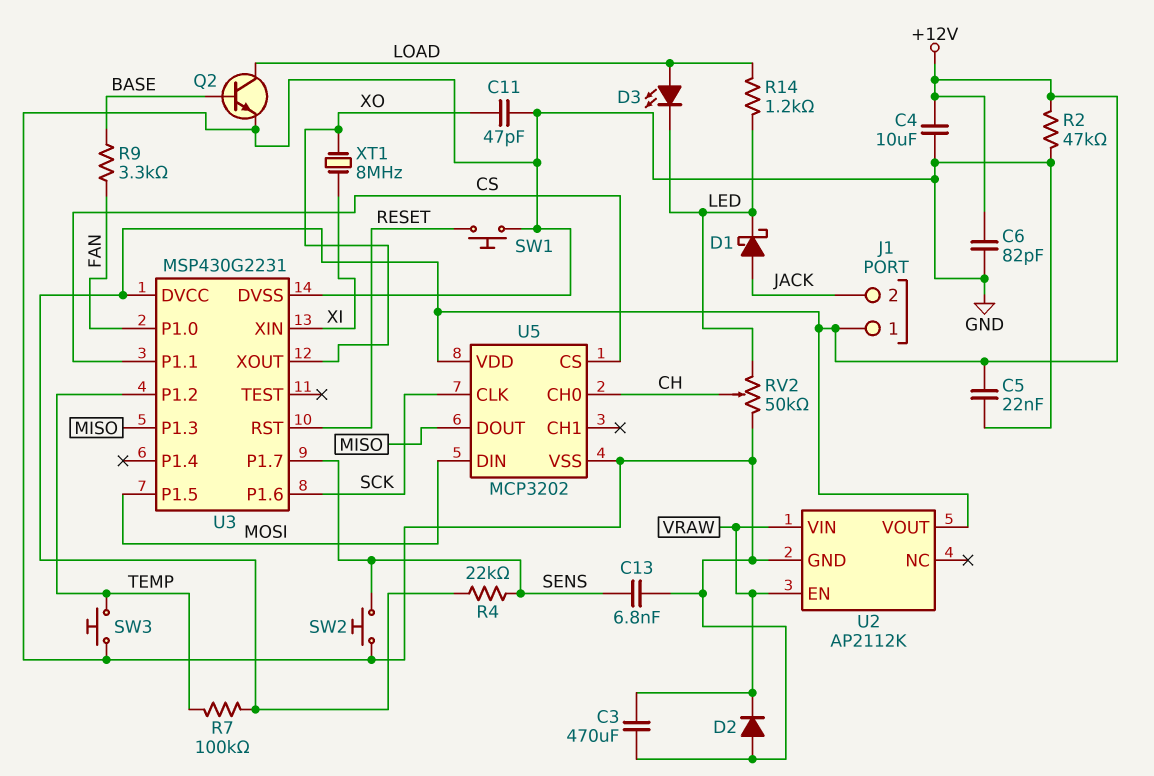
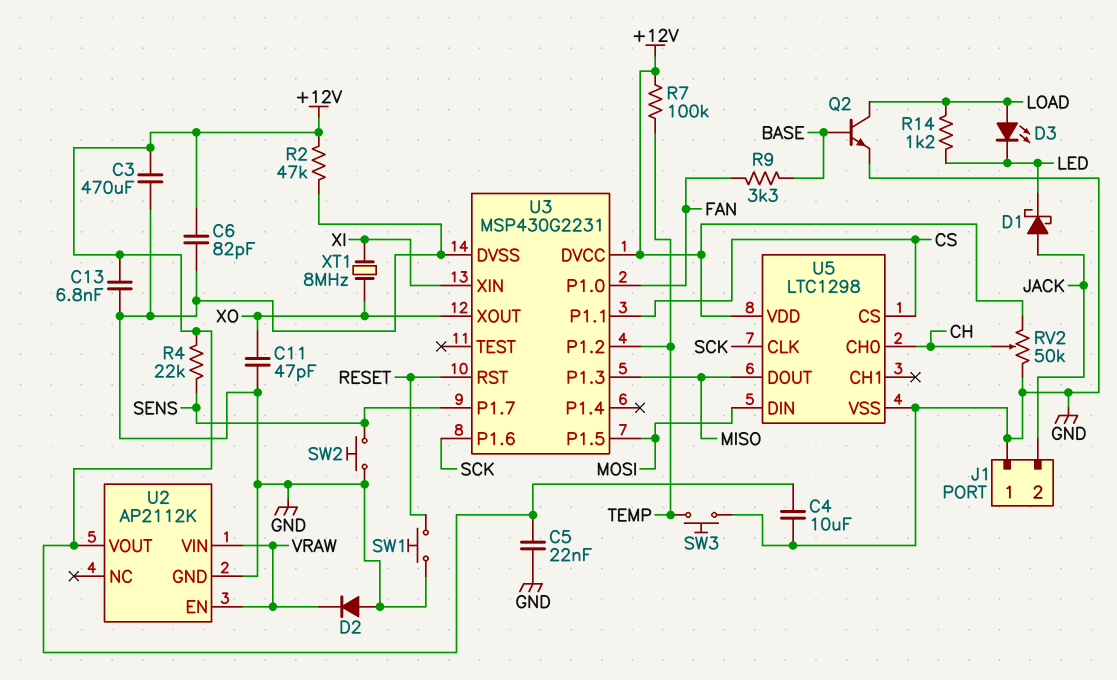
C3: 470uF (GND, VRAW) -> 470uF (+12V, GND)
C13: 6.8nF (GND, SENS) -> 6.8nF (+12V, GND)
J1 pin 1: +12V -> GND
RV2: 50k (GND, LED, wiper CH) -> 50k (+12V, GND, wiper CH)
U5: MCP3202 -> LTC1298

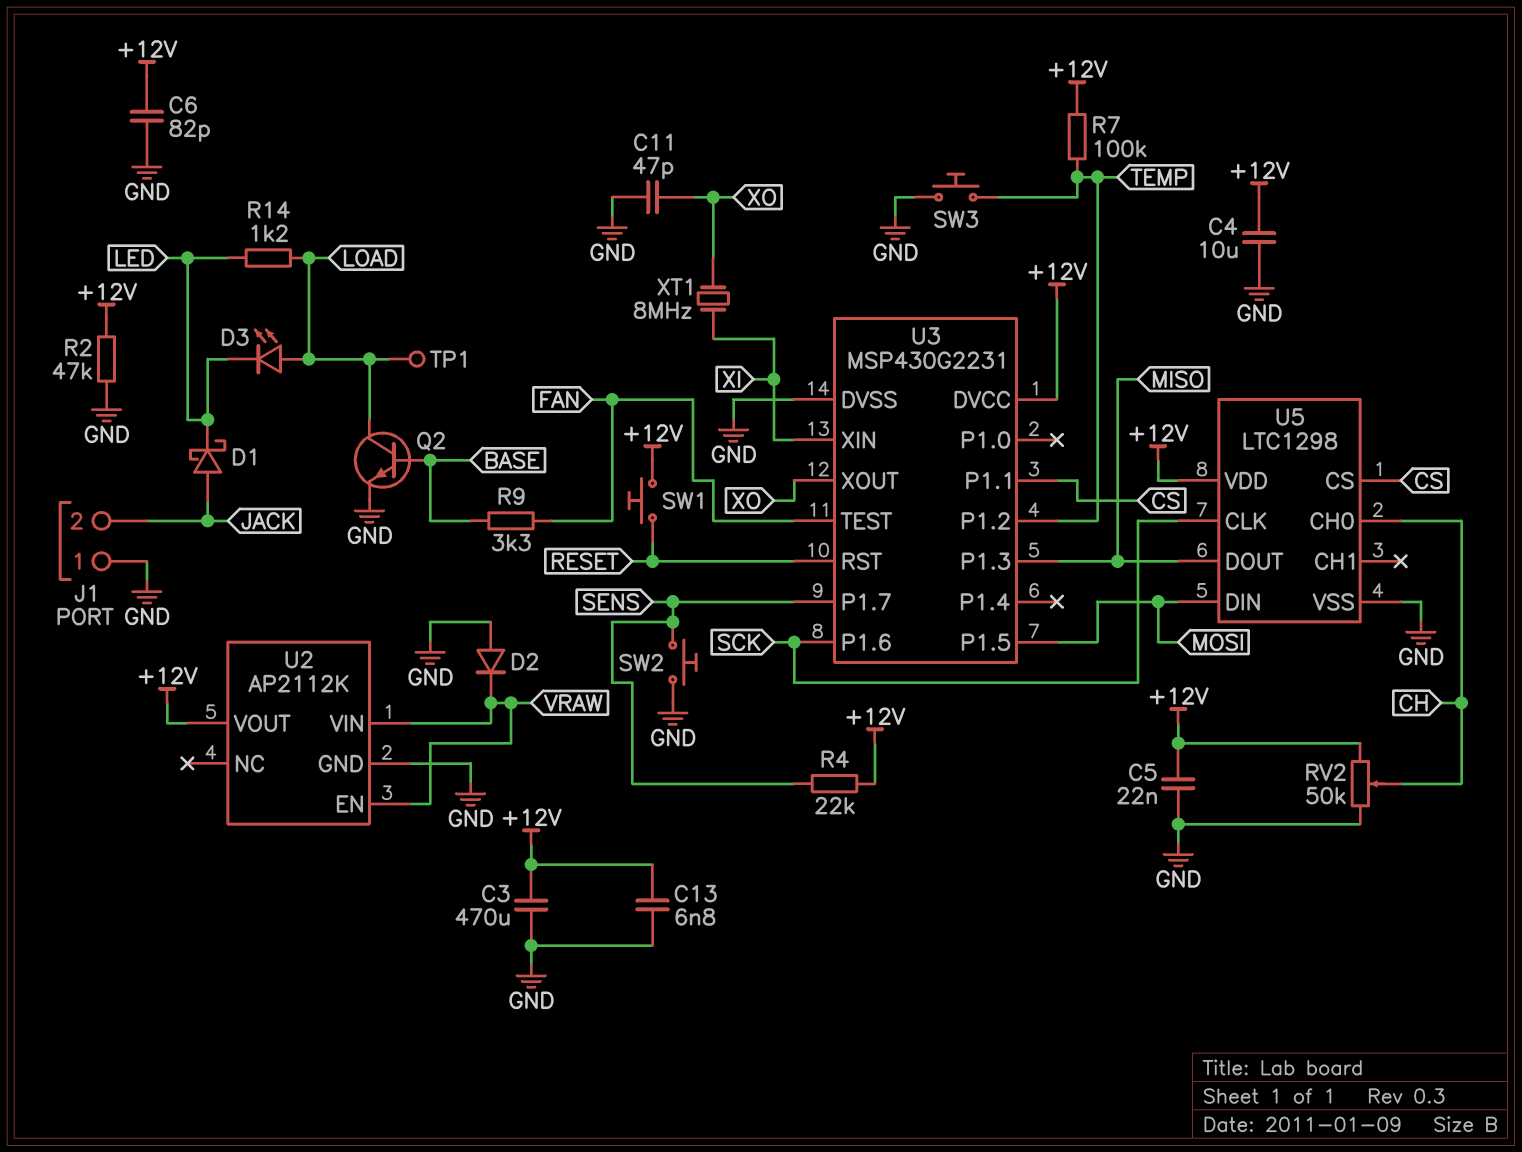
SW1: button (GND, RESET) -> button (+12V, RESET)
TP1: none -> test point (LOAD)
U3 pin P1.0: FAN -> none
U3 pin TEST: none -> FAN

